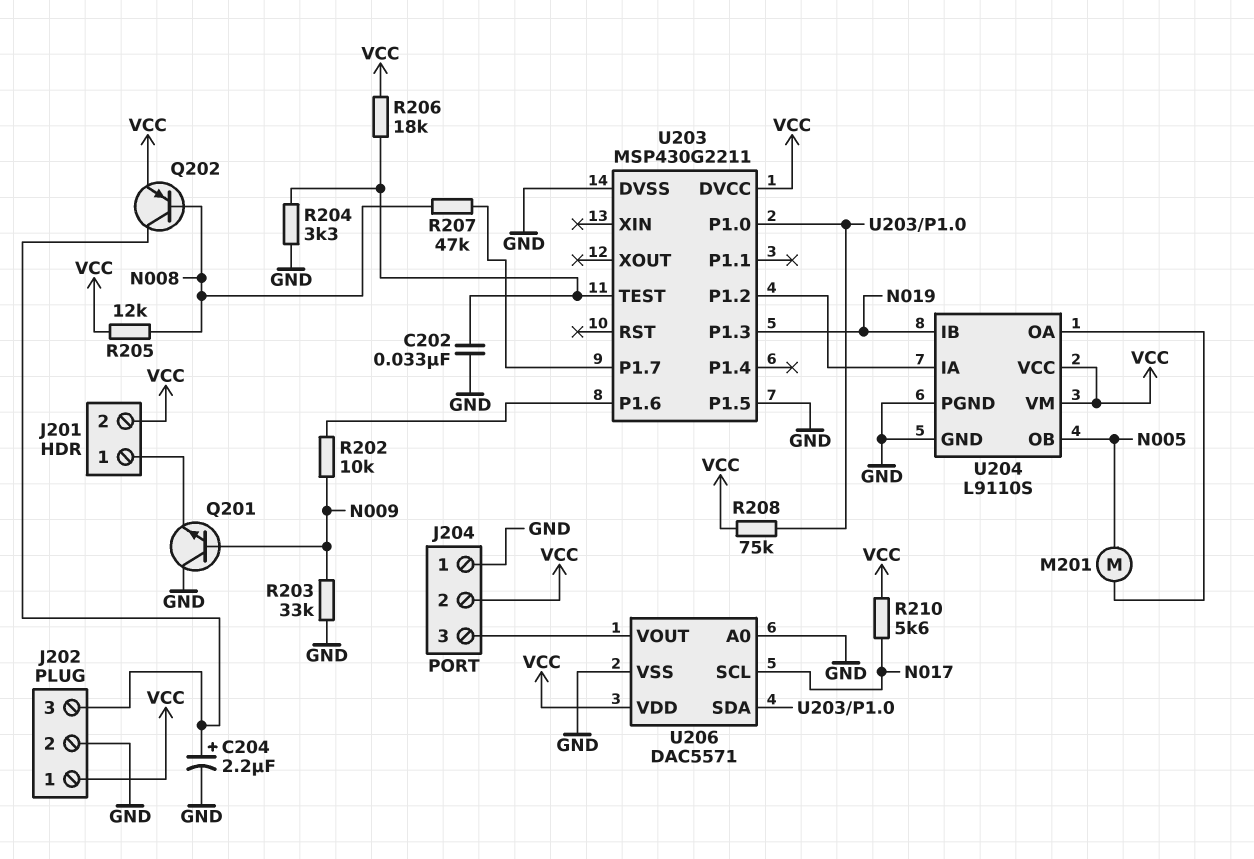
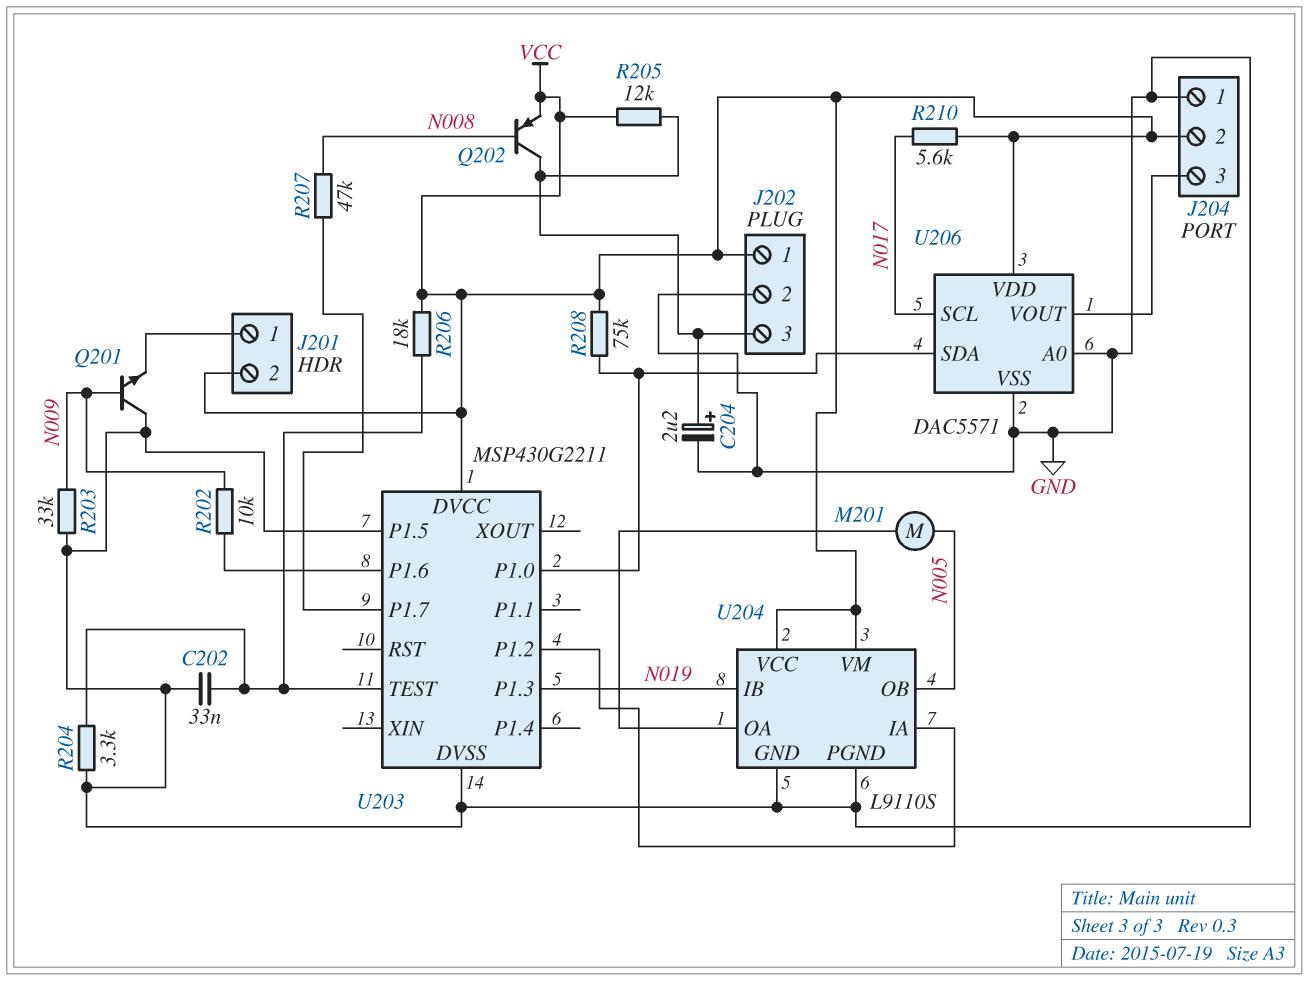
R205: 12k (N008, VCC) -> 12k (J202/3, VCC)

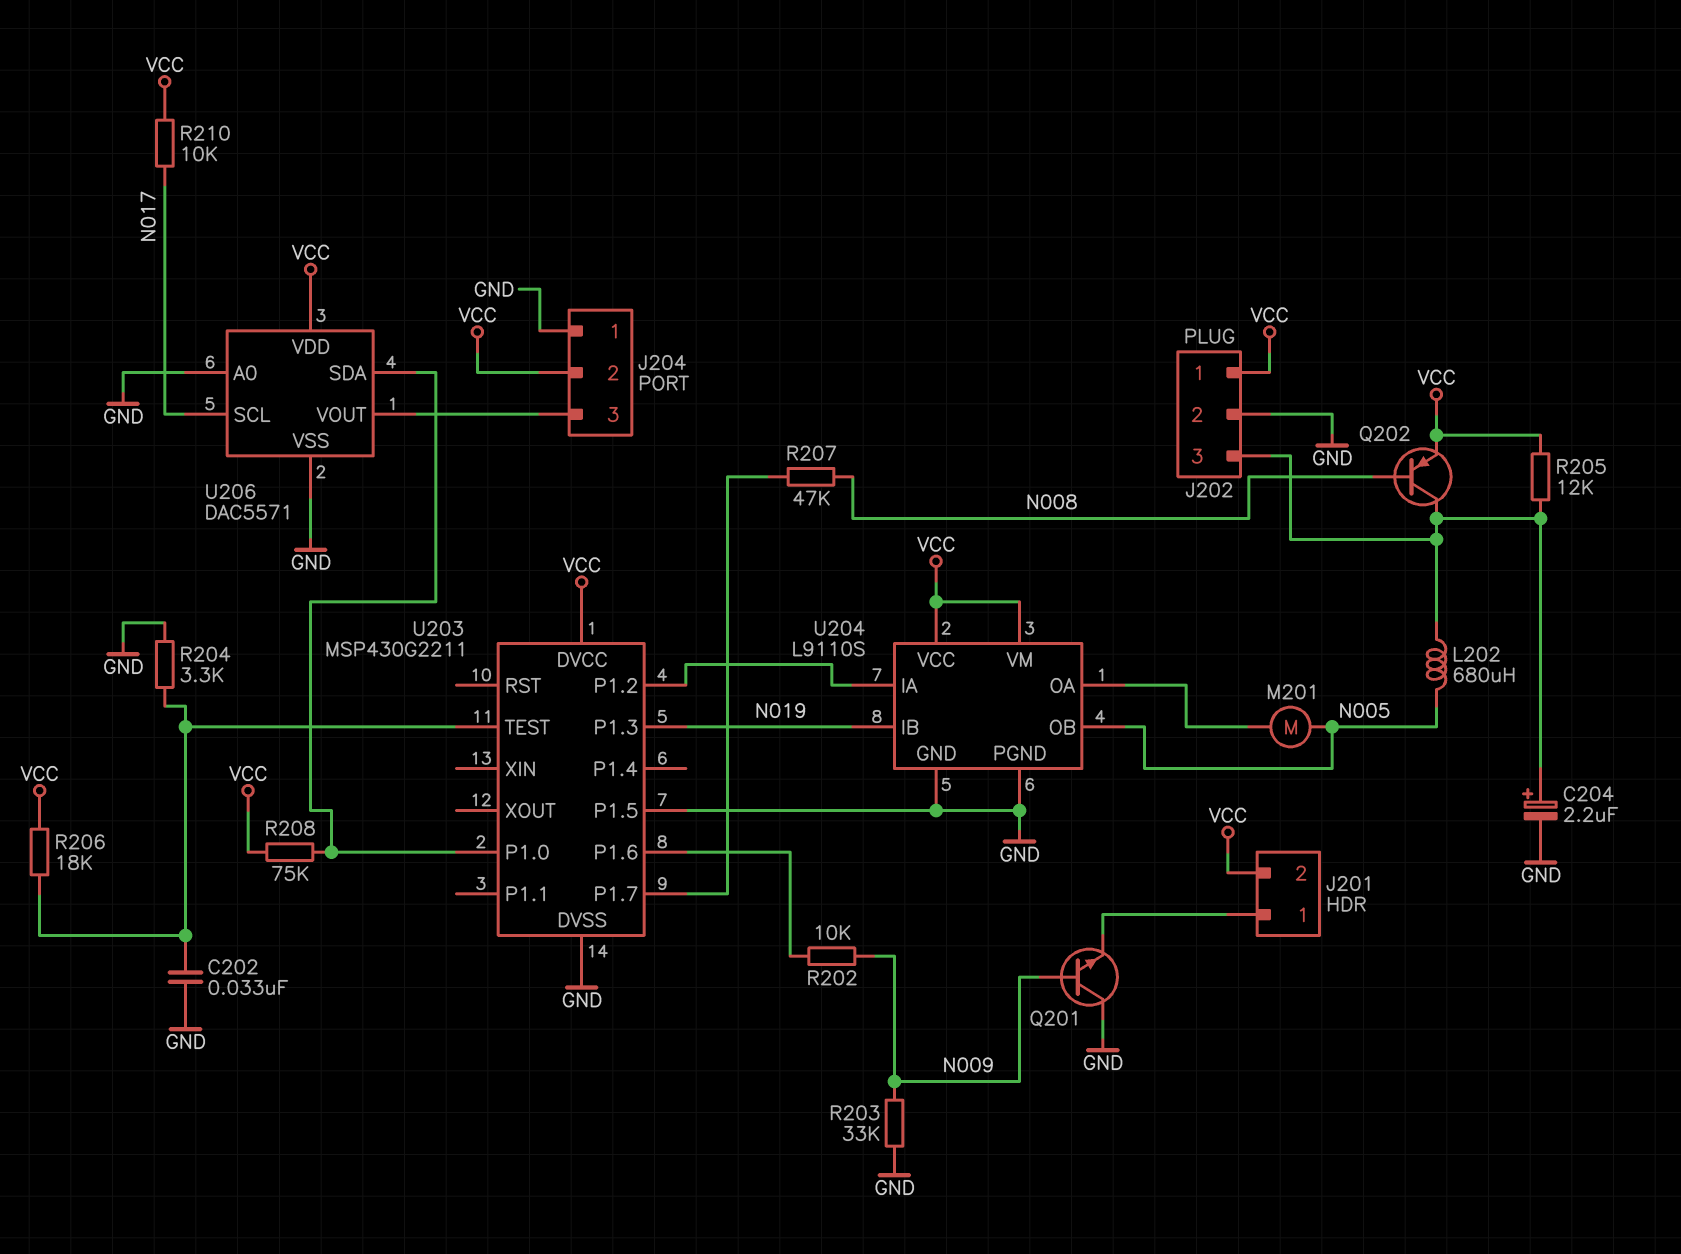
L202: none -> 680uH (J202/3, N005)
R210: 5.6k (N017, VCC) -> 10k (N017, VCC)

